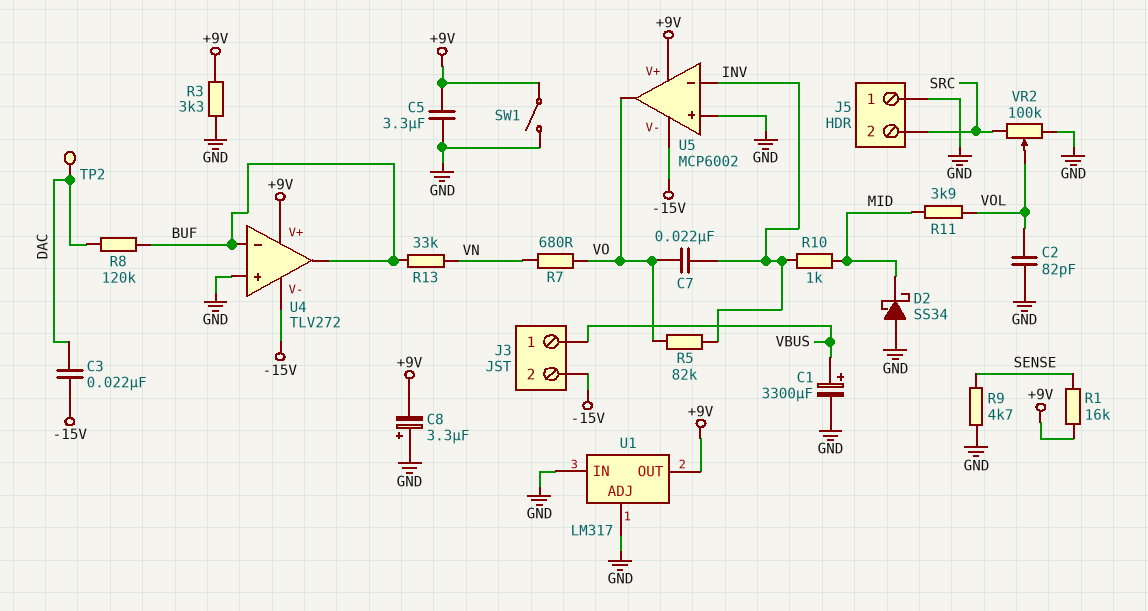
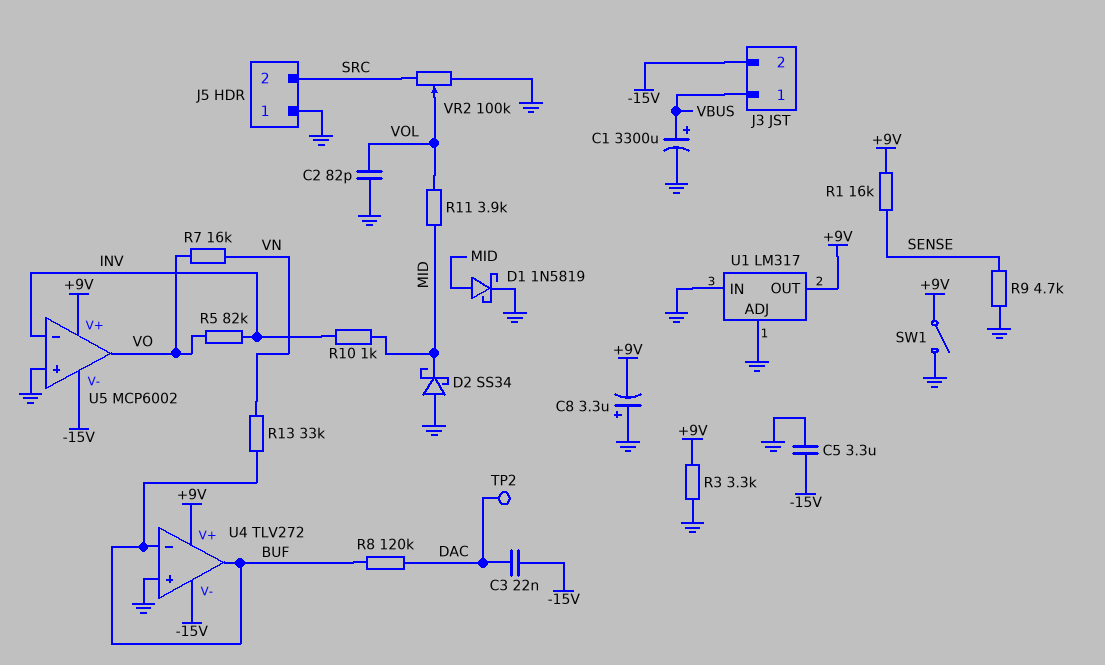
C5: 3.3uF (+9V, GND) -> 3.3uF (-15V, GND)
C7: 22nF (INV, VO) -> none
D1: none -> schottky 1N5819 (A MID, K GND)
R7: 680 (VN, VO) -> 16k (VN, VO)

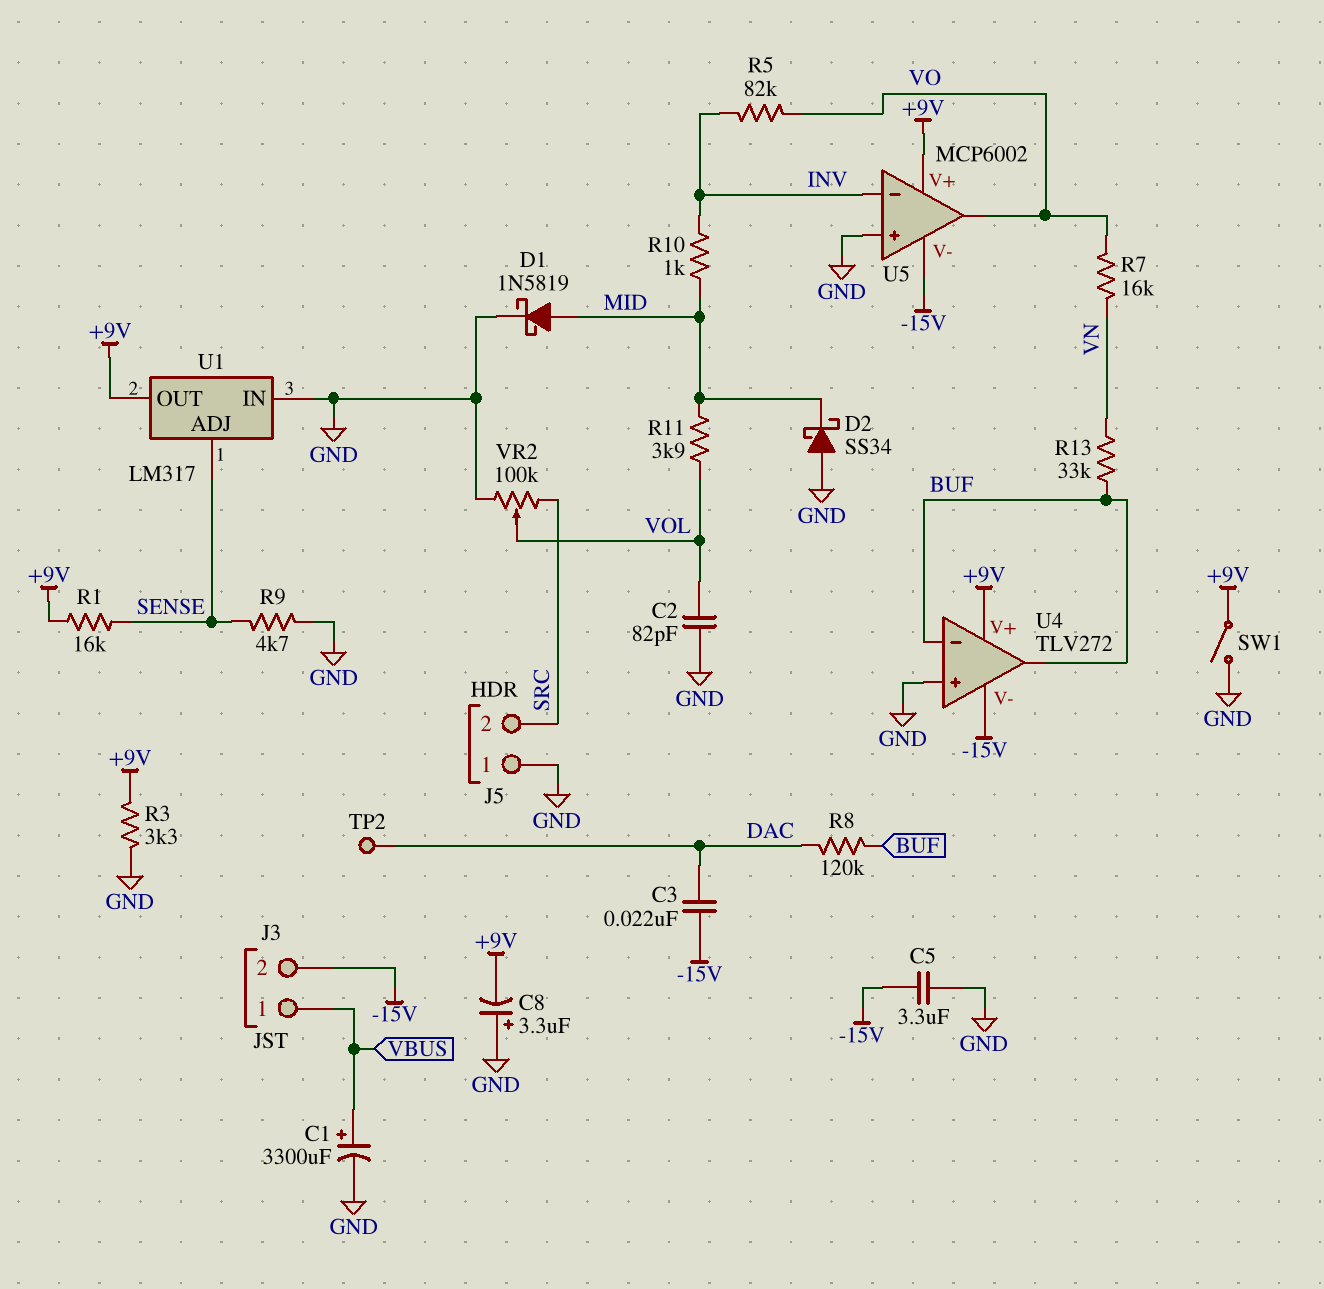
U1 pin ADJ: GND -> SENSE

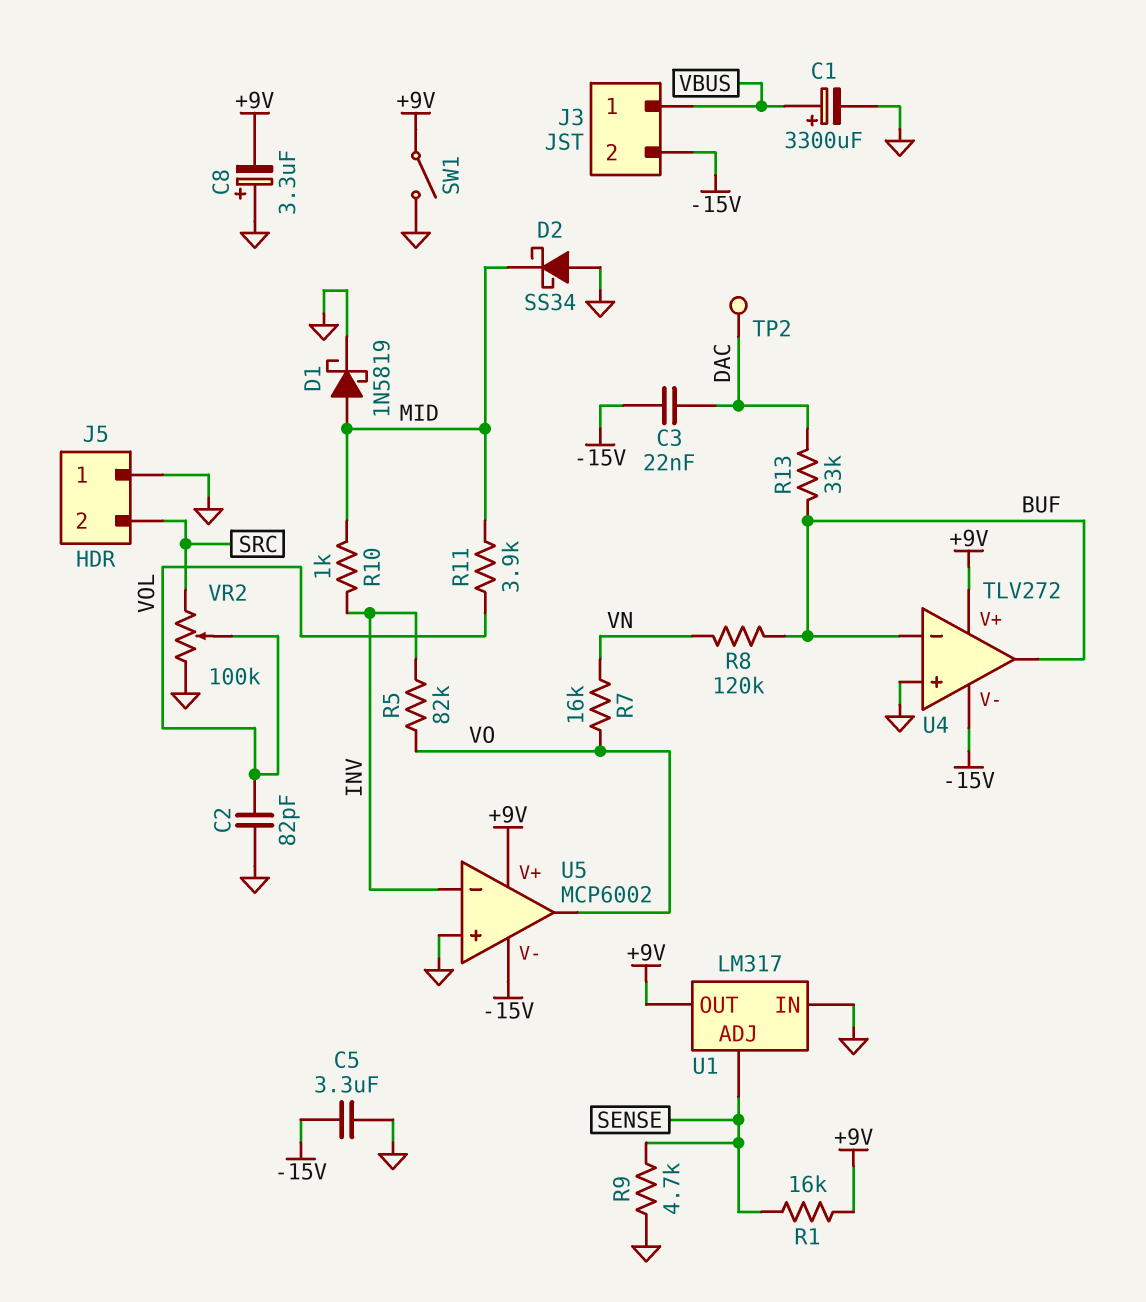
R3: 3.3k (+9V, GND) -> none
R8: 120k (BUF, DAC) -> 120k (BUF, VN)
R13: 33k (BUF, VN) -> 33k (BUF, DAC)

